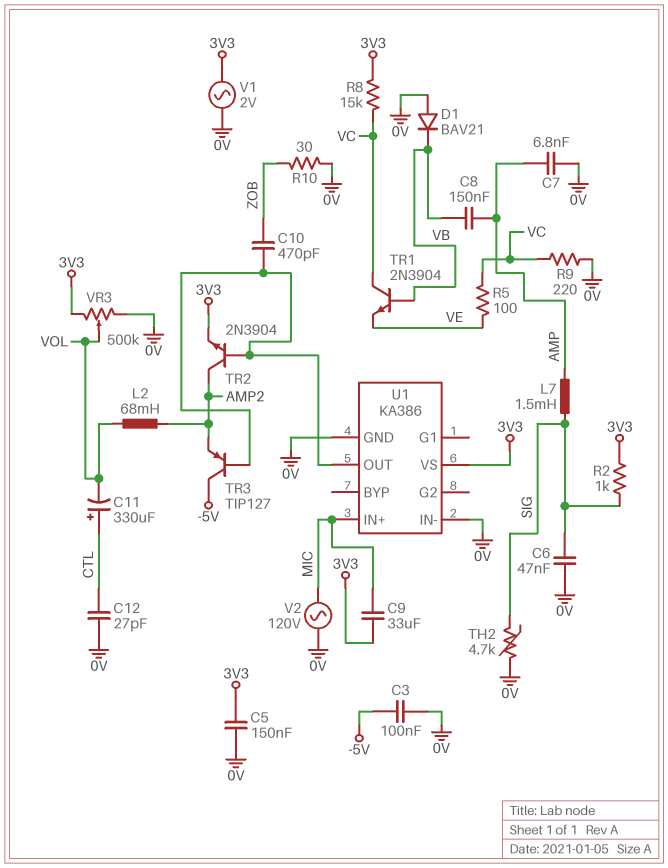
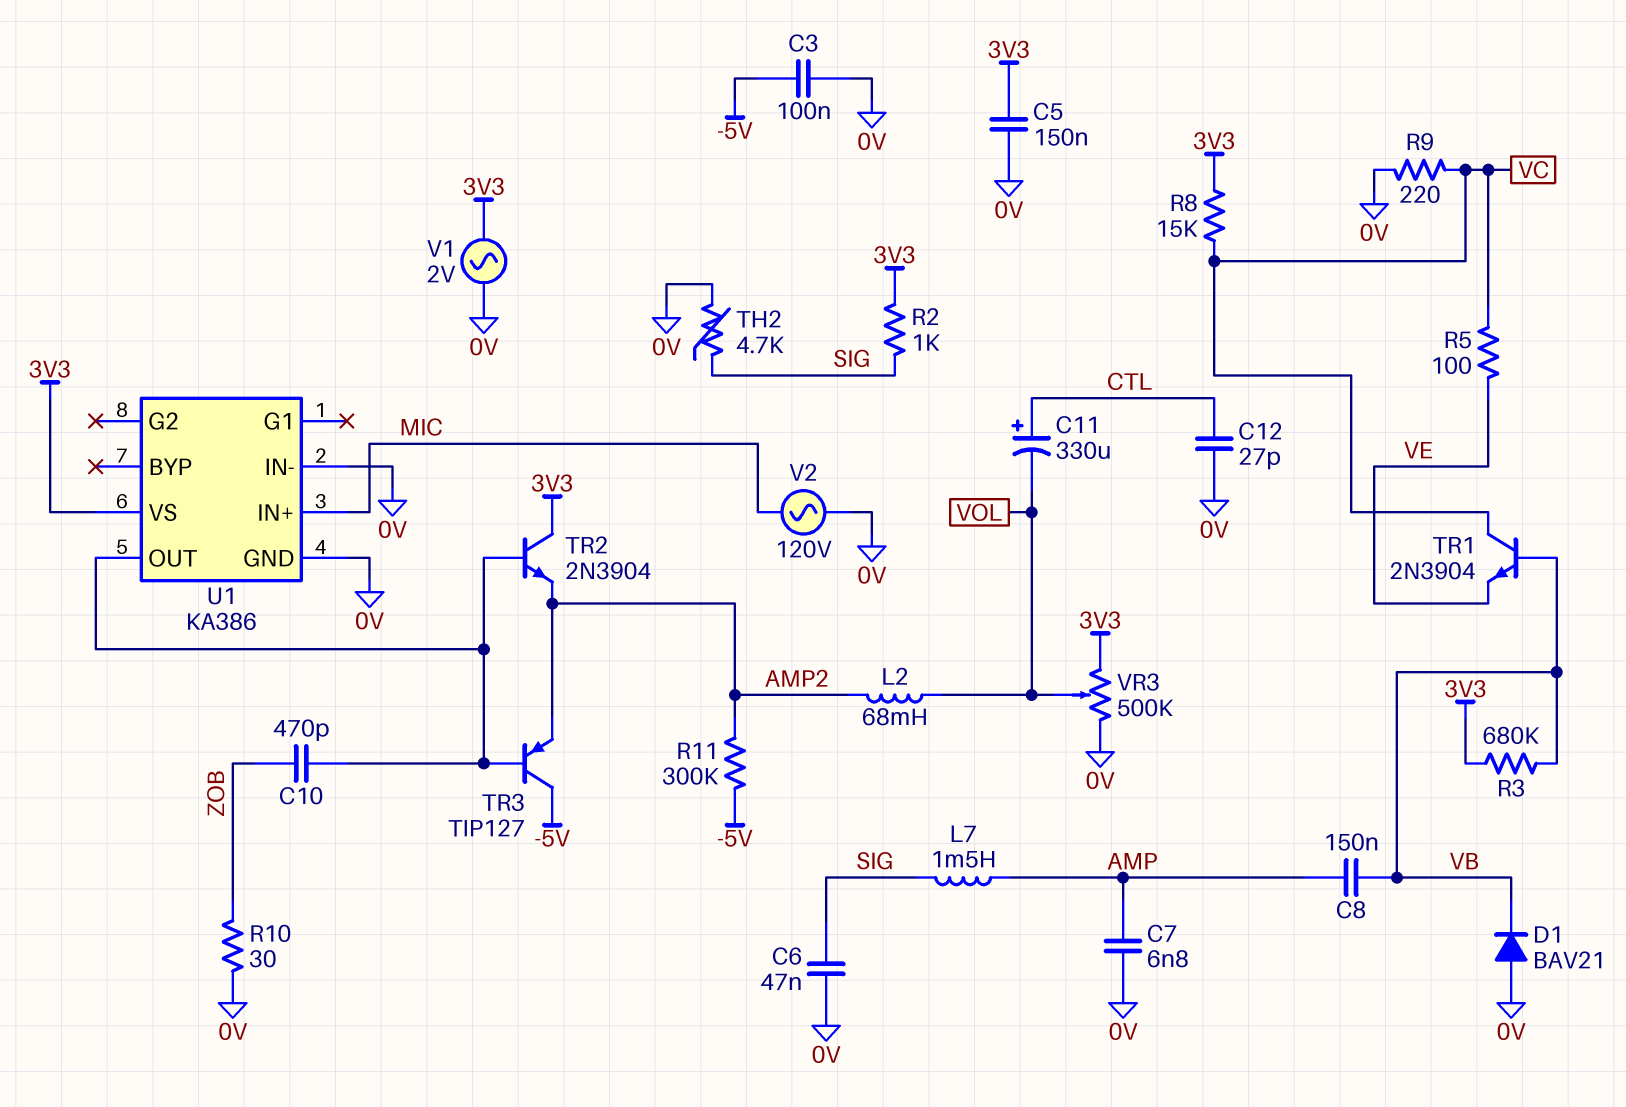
C9: 33uF (3V3, MIC) -> none
R3: none -> 680k (3V3, VB)
R11: none -> 300k (-5V, AMP2)
TR2: NPN 2N3904 (B U1/OUT, C AMP2, E 3V3) -> NPN 2N3904 (B U1/OUT, C 3V3, E AMP2)

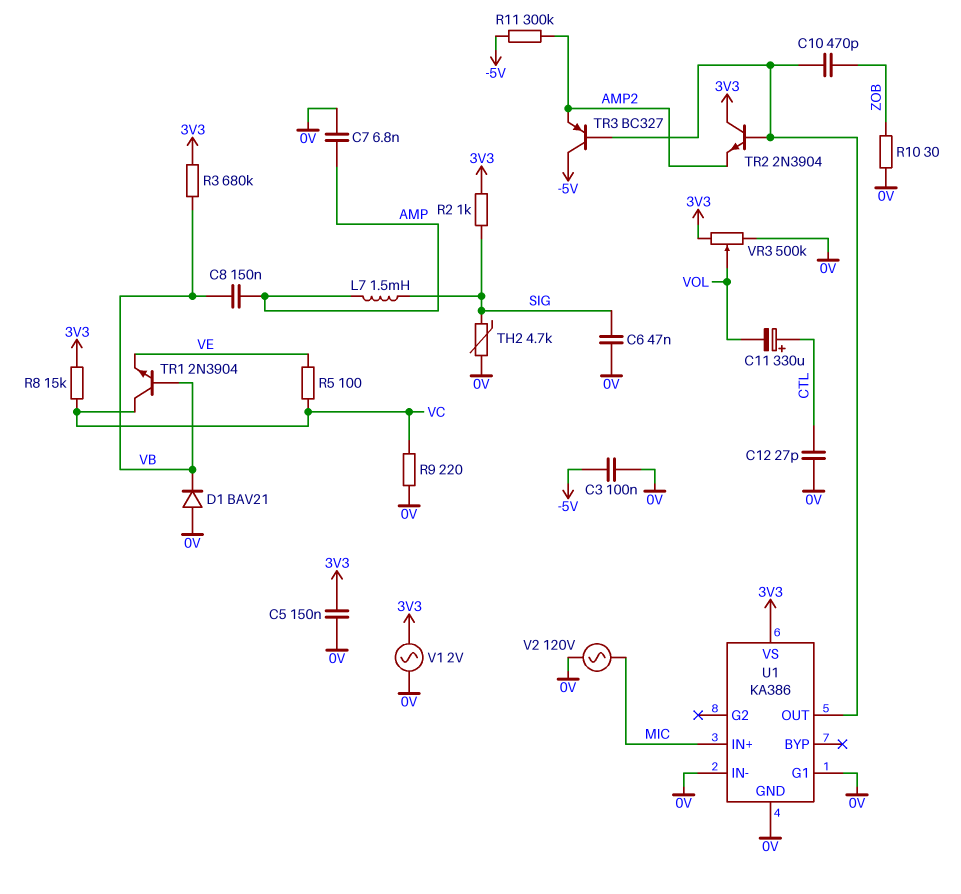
L2: 68mH (AMP2, VOL) -> none
TR3: PNP TIP127 (B U1/OUT, C -5V, E AMP2) -> PNP BC327 (B U1/OUT, C -5V, E AMP2)
U1 pin G1: none -> 0V

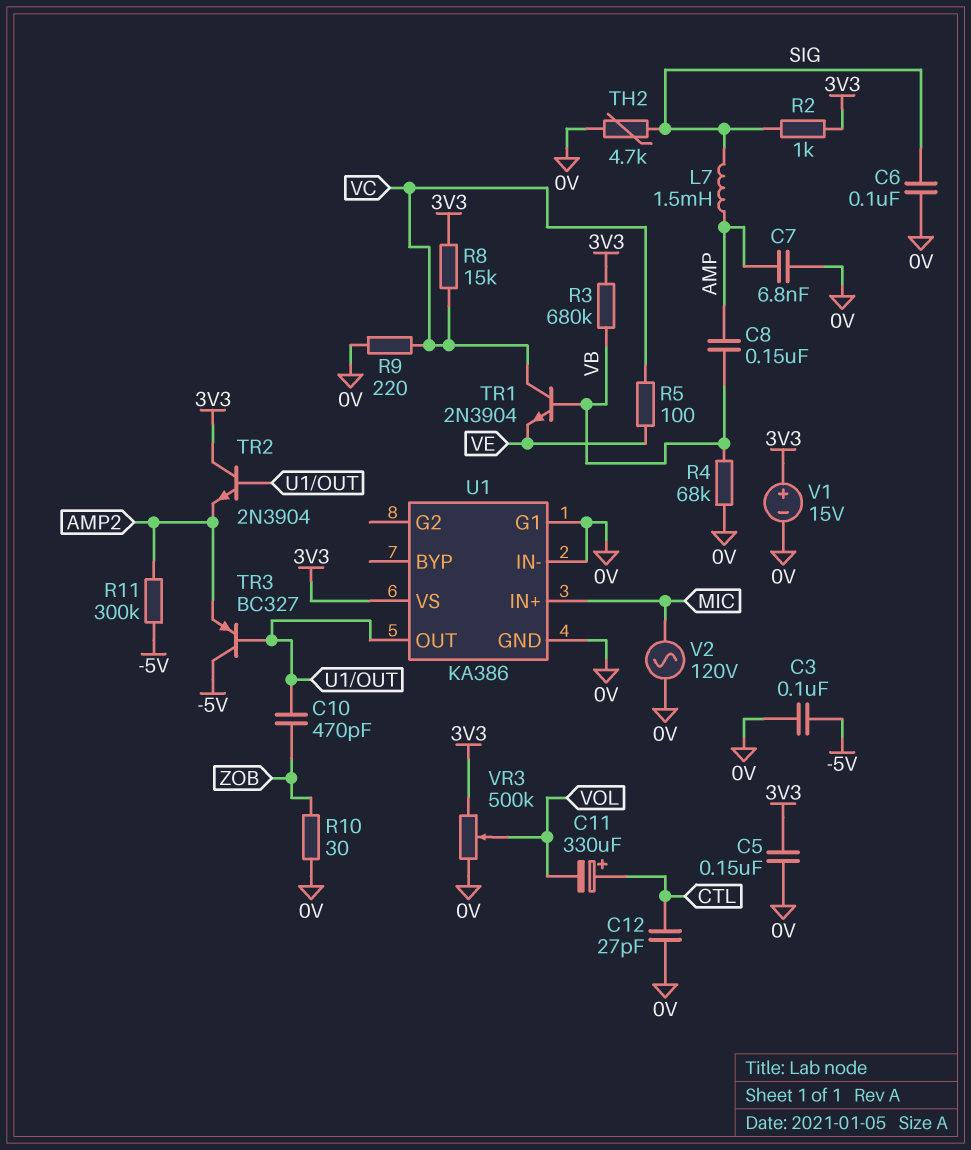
C6: 47nF (0V, SIG) -> 100nF (0V, SIG)
D1: diode BAV21 (A 0V, K VB) -> none
R4: none -> 68k (0V, VB)
V1: AC 2V (0V, 3V3) -> 15V (plus 3V3, minus 0V)

